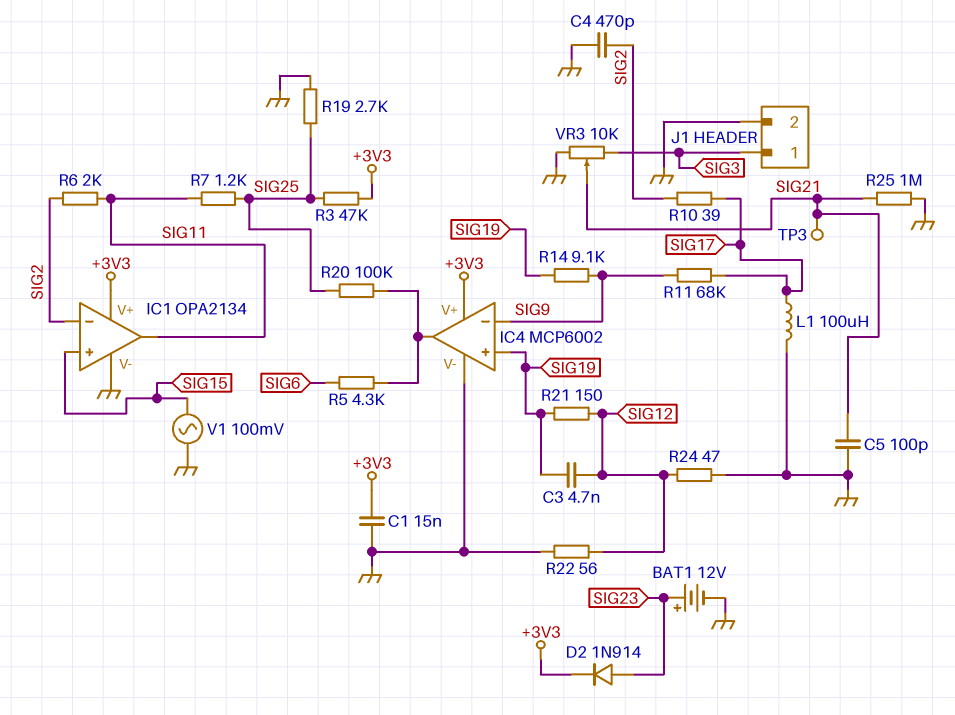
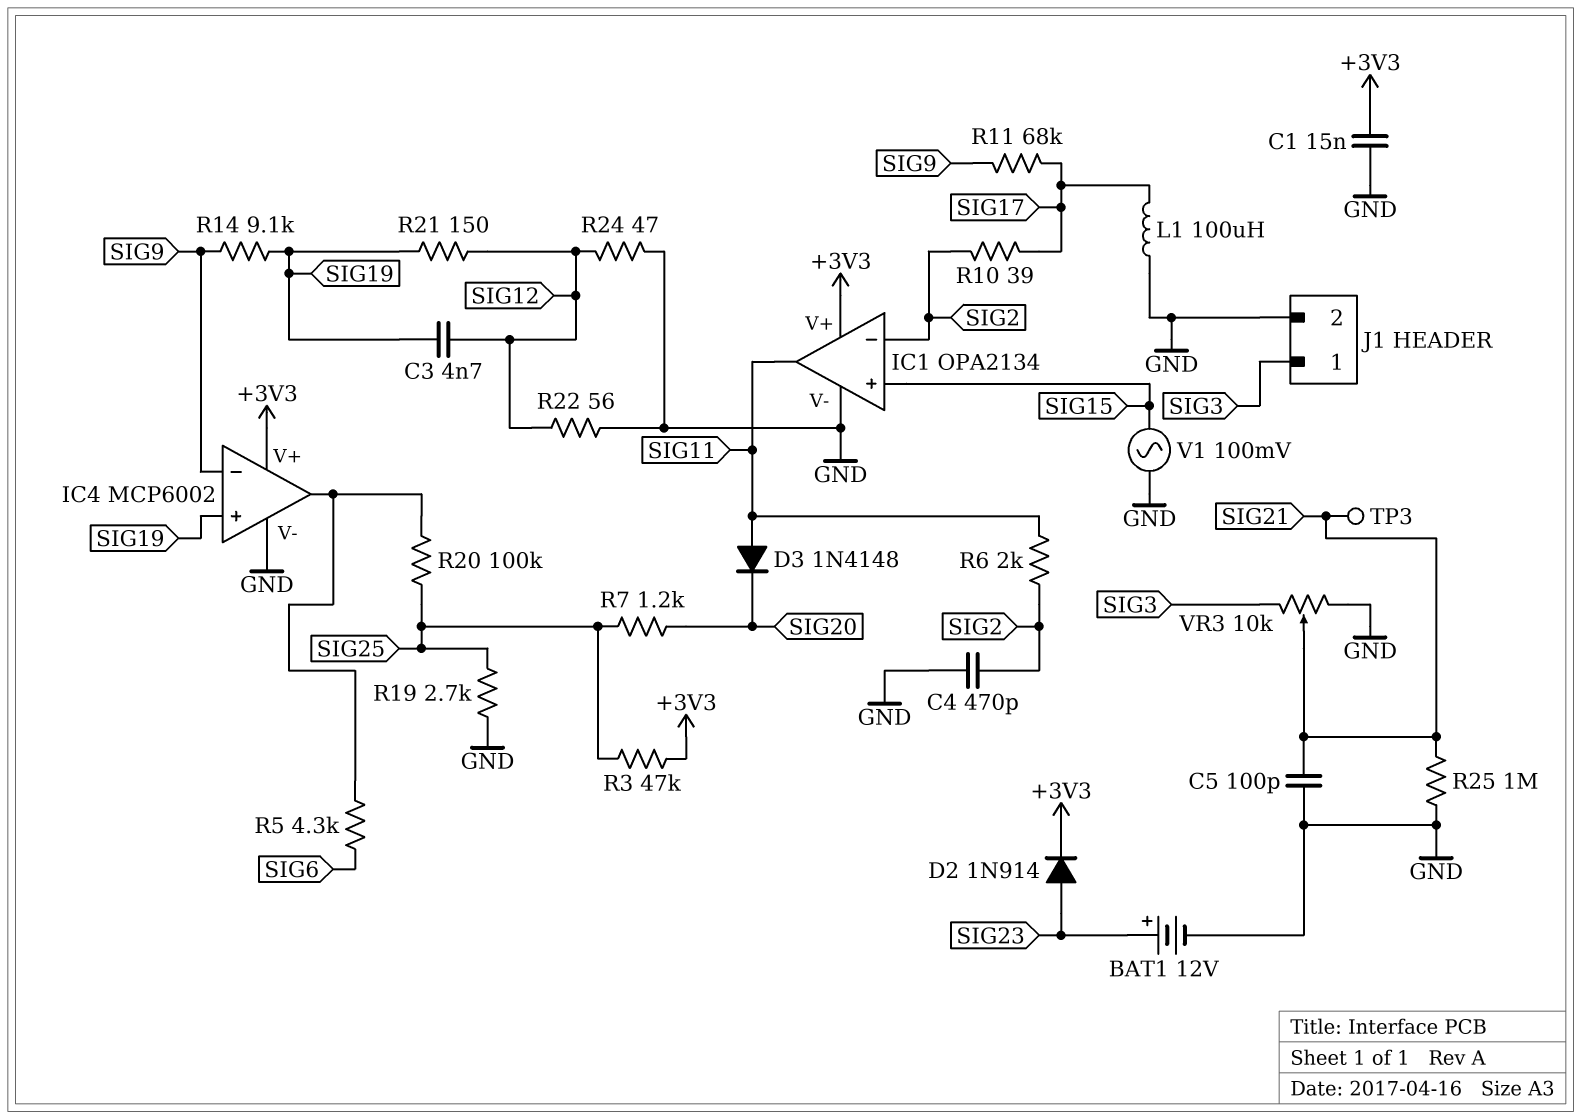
D3: none -> diode 1N4148 (A SIG11, K SIG20)
R7: 1.2k (SIG11, SIG25) -> 1.2k (SIG20, SIG25)

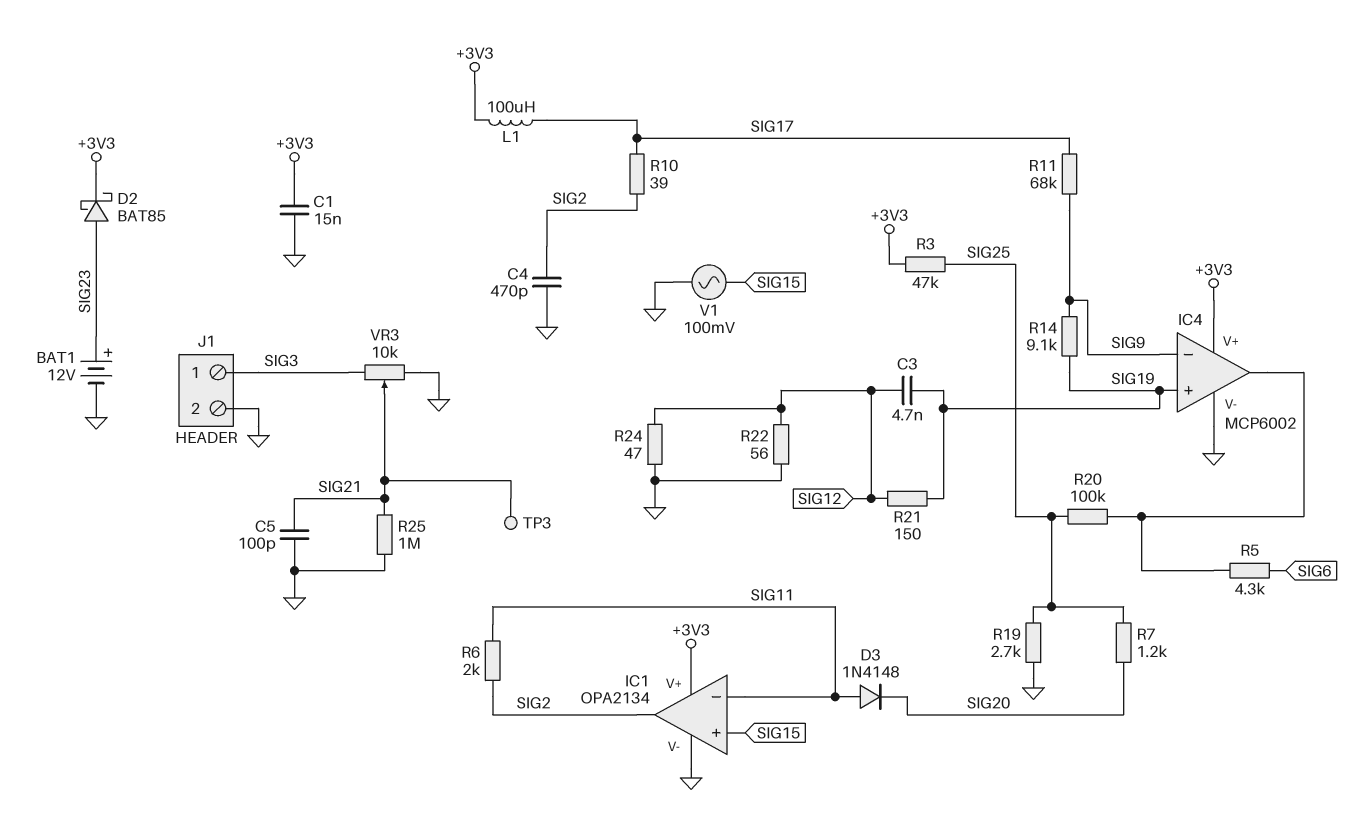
D2: diode 1N914 (A SIG23, K +3V3) -> schottky BAT85 (A SIG23, K +3V3)
IC1 pin in-: SIG2 -> SIG11
IC1 pin out: SIG11 -> SIG2
L1: 100uH (GND, SIG17) -> 100uH (+3V3, SIG17)

